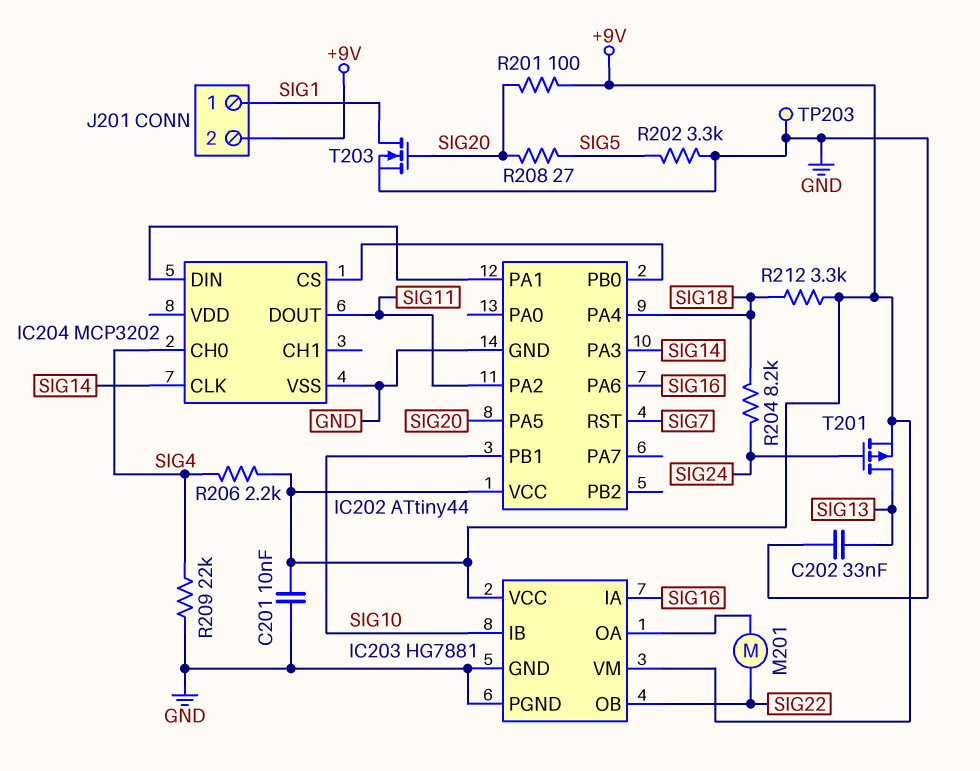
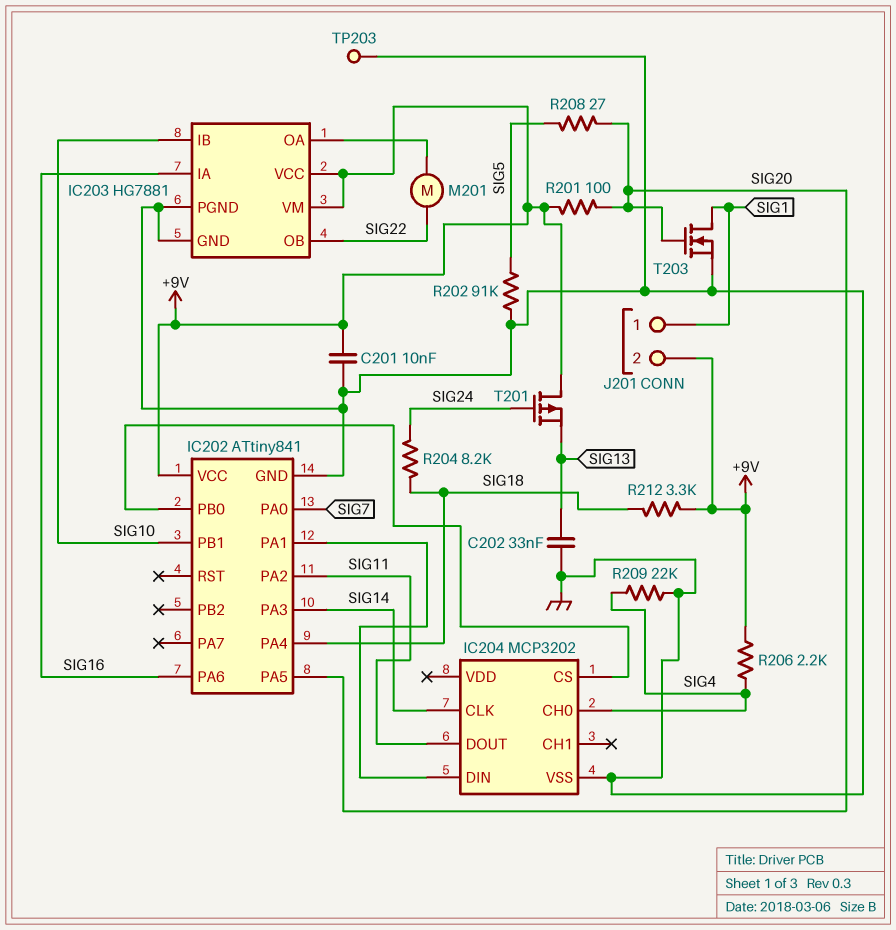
IC202: ATtiny44 -> ATtiny841
IC202 pin PA0: none -> SIG7
IC202 pin RST: SIG7 -> none
R202: 3.3k (GND, SIG5) -> 91k (GND, SIG5)
T201: PMOS (G SIG24, D SIG13, S +9V) -> PMOS (G SIG24, D +9V, S SIG13)

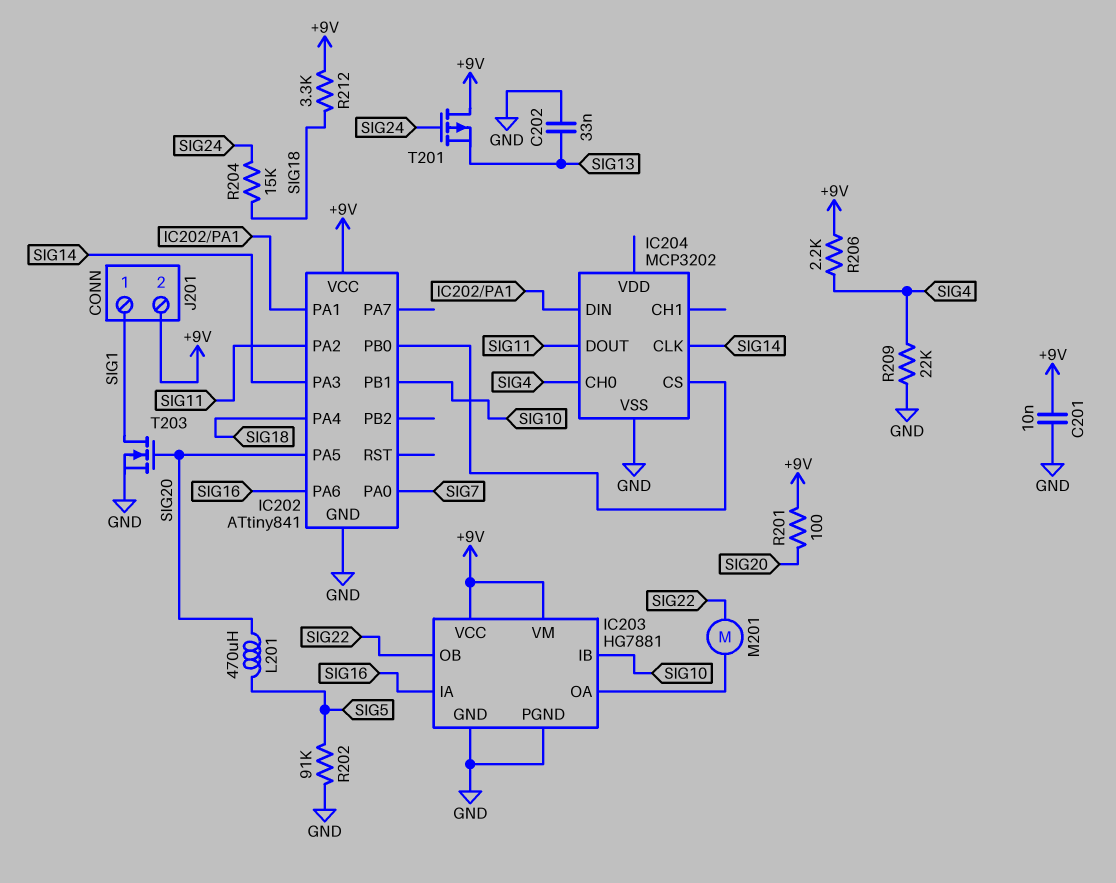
L201: none -> 470uH (SIG5, SIG20)
R204: 8.2k (SIG18, SIG24) -> 15k (SIG18, SIG24)
R208: 27 (SIG5, SIG20) -> none
TP203: test point (GND) -> none

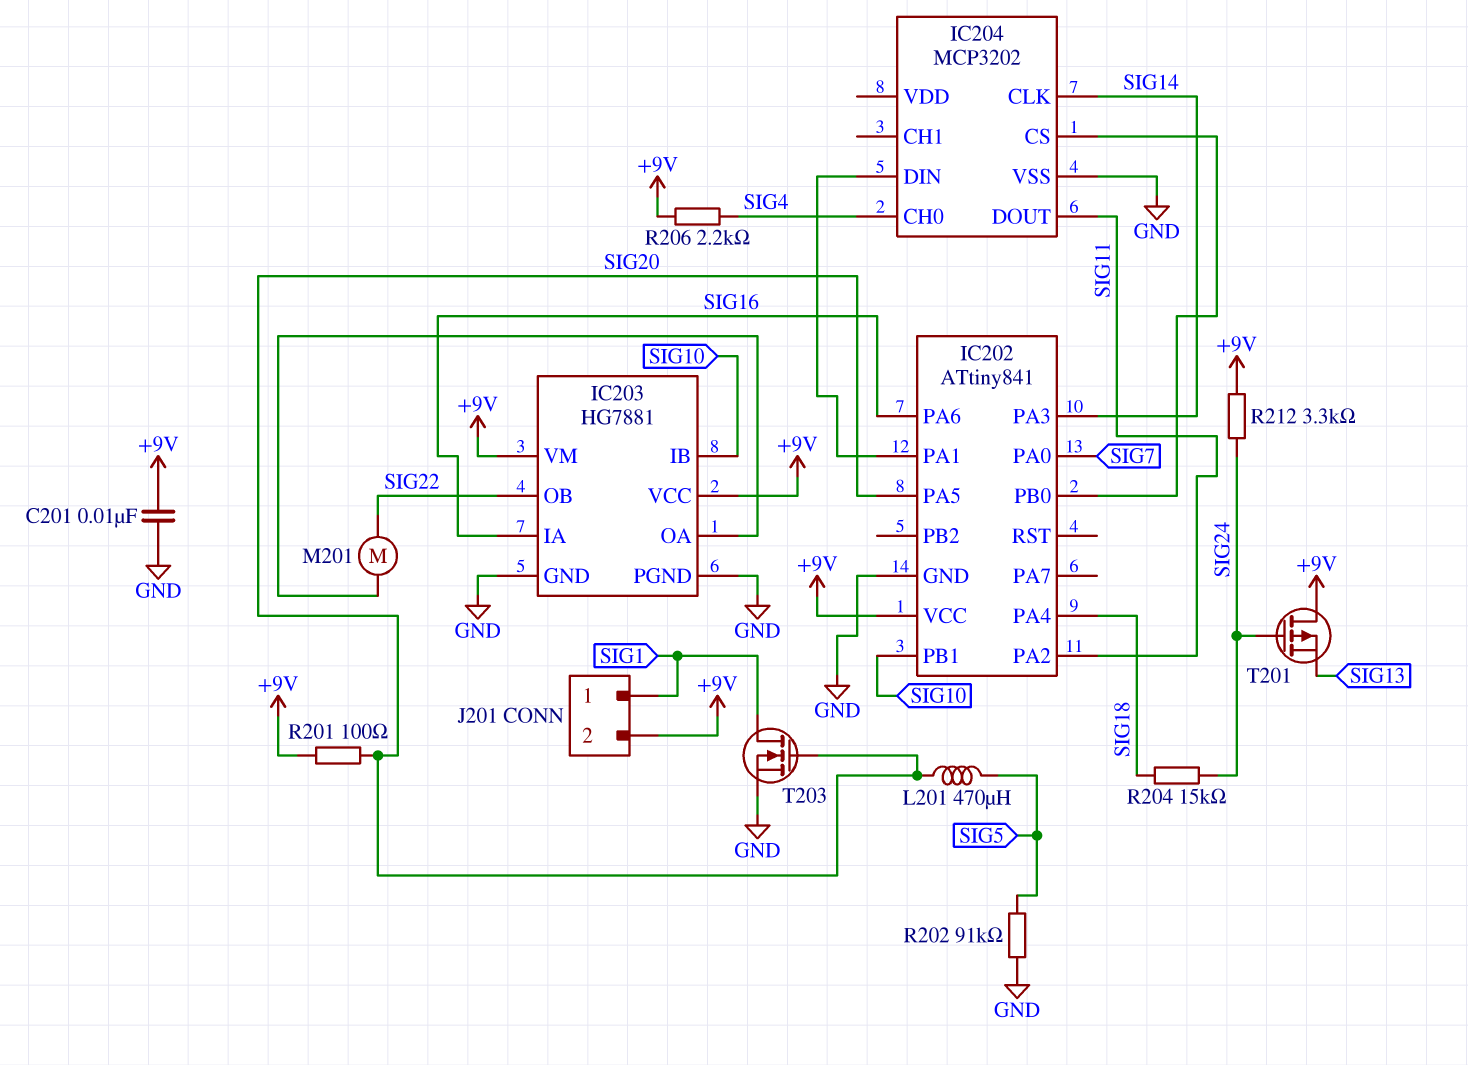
C202: 33nF (GND, SIG13) -> none
R209: 22k (GND, SIG4) -> none
R212: 3.3k (+9V, SIG18) -> 3.3k (+9V, SIG24)

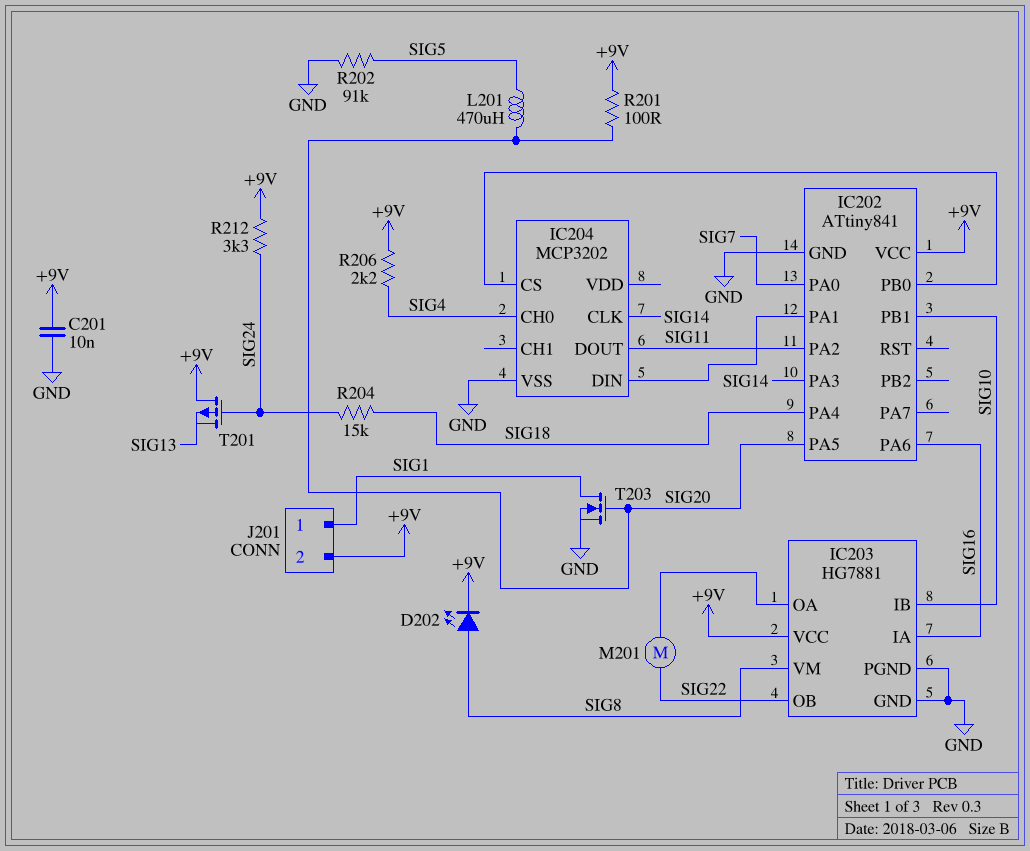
D202: none -> LED (A SIG8, K +9V)
IC203 pin VM: +9V -> SIG8

